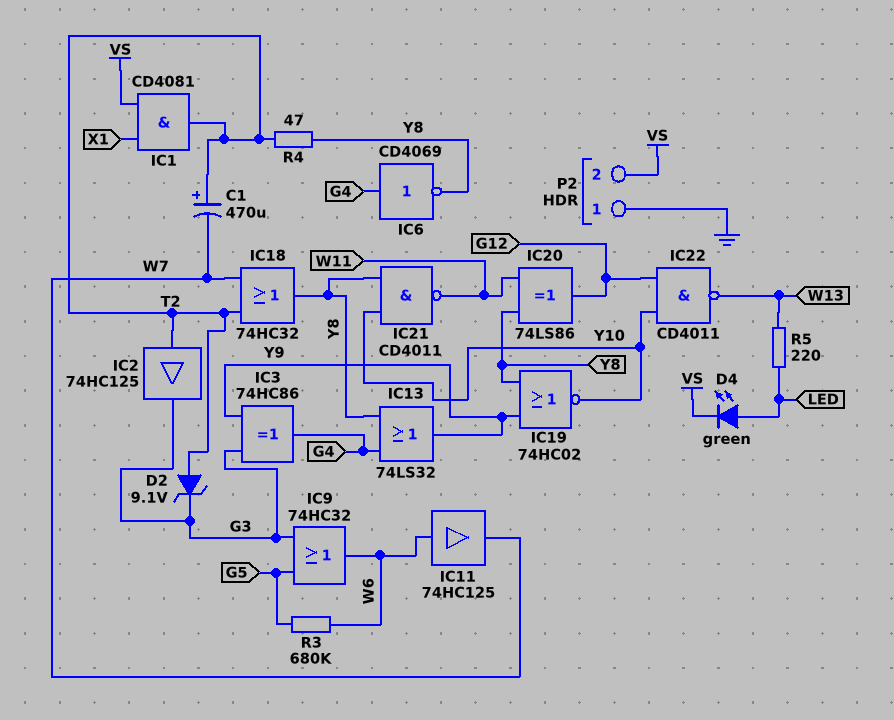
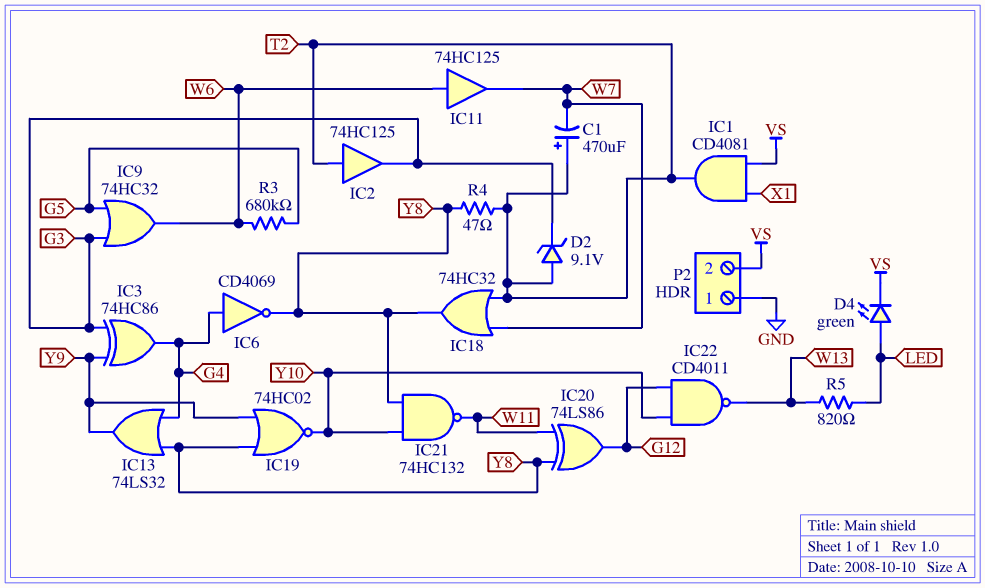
IC21: NAND CD4011 (in Y8, in Y10, out W11) -> NAND 74HC132 (in Y8, in Y10, out W11)
R5: 220 (LED, W13) -> 820 (LED, W13)

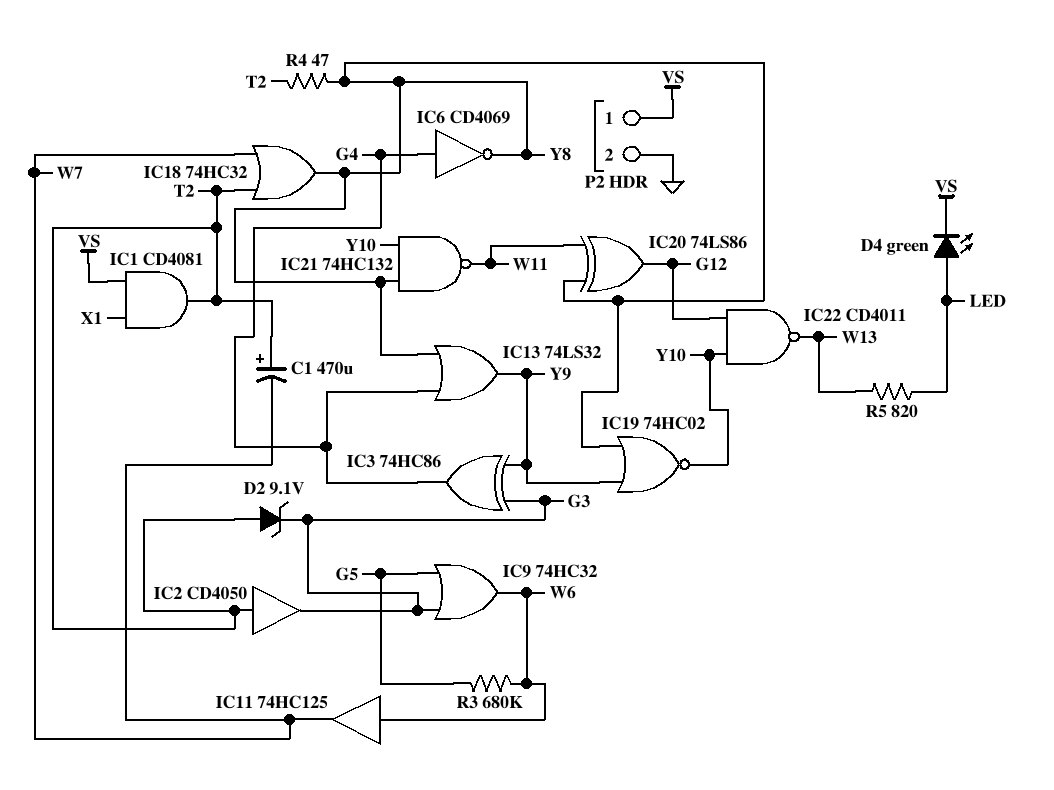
IC2: buffer 74HC125 (in T2, out G3) -> buffer CD4050 (in T2, out G3)
P2 pin 1: GND -> VS
P2 pin 2: VS -> GND

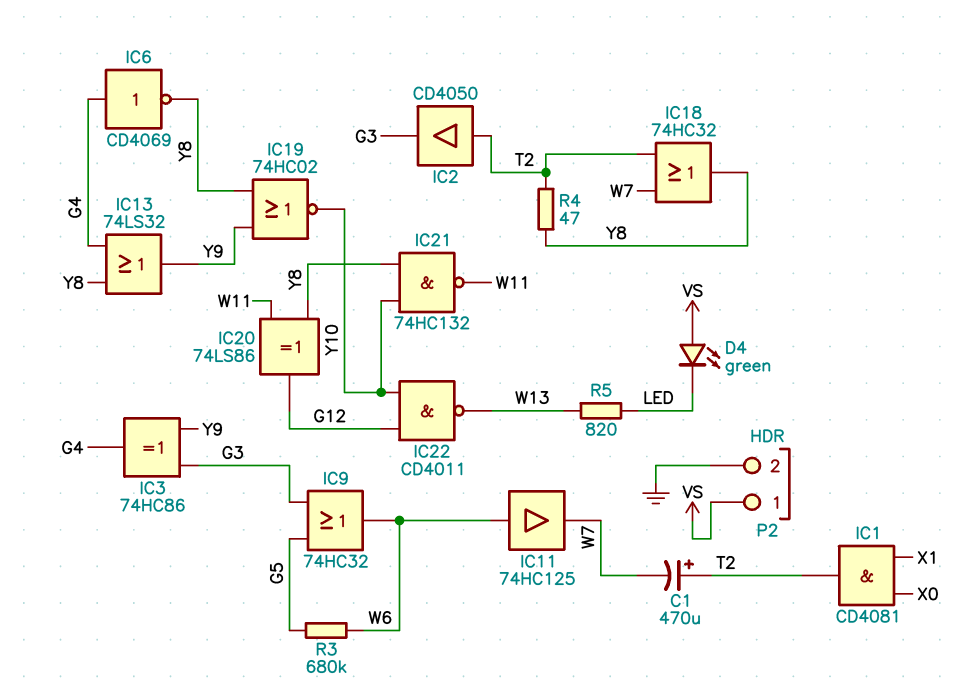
D2: zener 9.1V (A T2, K G3) -> none
D4: LED green (A LED, K VS) -> LED green (A VS, K LED)
IC1: AND CD4081 (in VS, in X1, out T2) -> AND CD4081 (in X0, in X1, out T2)

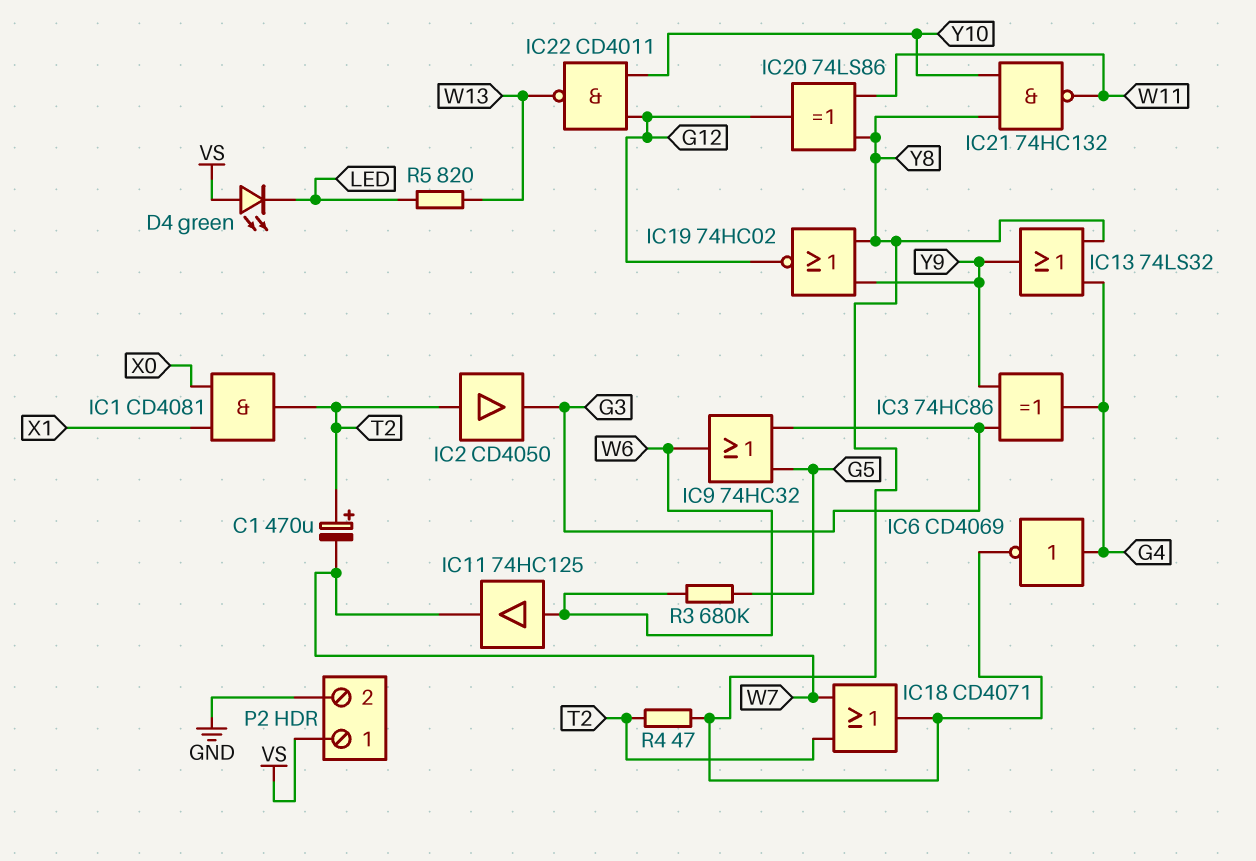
IC18: OR 74HC32 (in T2, in W7, out Y8) -> OR CD4071 (in T2, in W7, out Y8)
IC19: NOR 74HC02 (in Y8, in Y9, out Y10) -> NOR 74HC02 (in Y8, in Y9, out G12)

